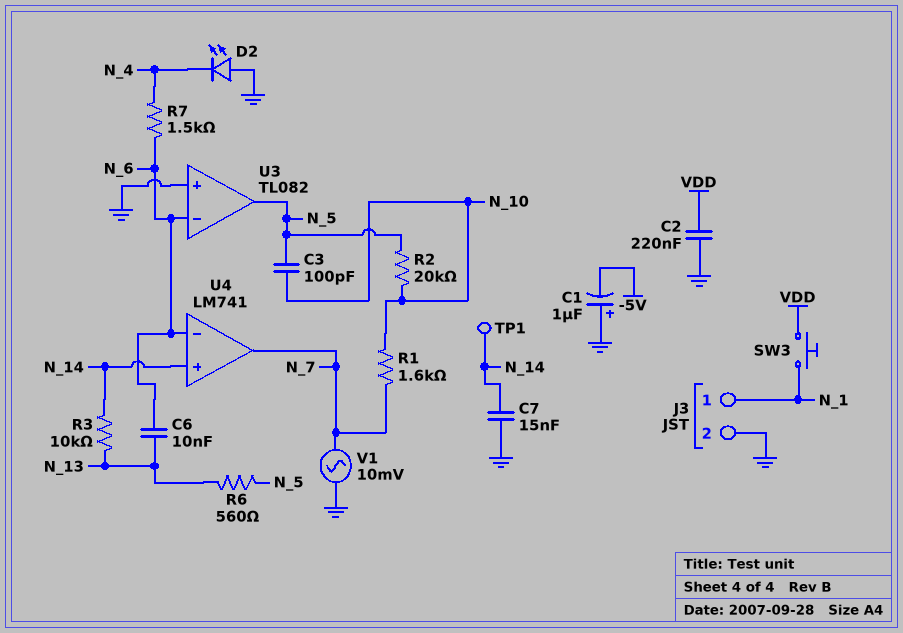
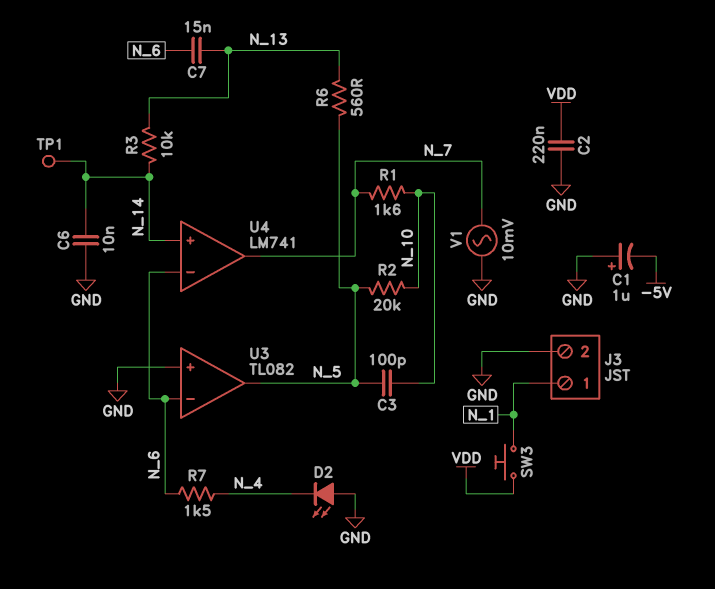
C6: 10nF (N_6, N_13) -> 10nF (GND, N_14)
C7: 15nF (GND, N_14) -> 15nF (N_6, N_13)

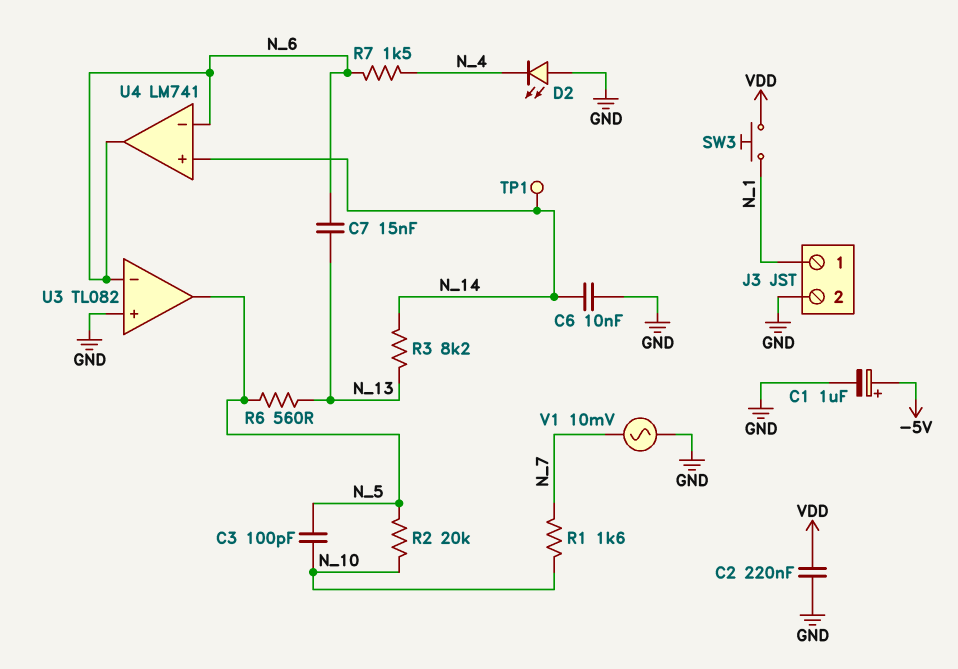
C1: 1uF (plus GND, minus -5V) -> 1uF (plus -5V, minus GND)
R3: 10k (N_13, N_14) -> 8.2k (N_13, N_14)
U4 pin out: N_7 -> N_6

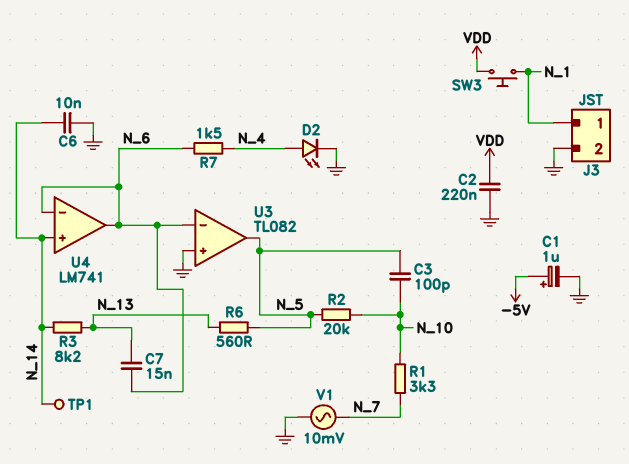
D2: LED (A GND, K N_4) -> LED (A N_4, K GND)
R1: 1.6k (N_7, N_10) -> 3.3k (N_7, N_10)

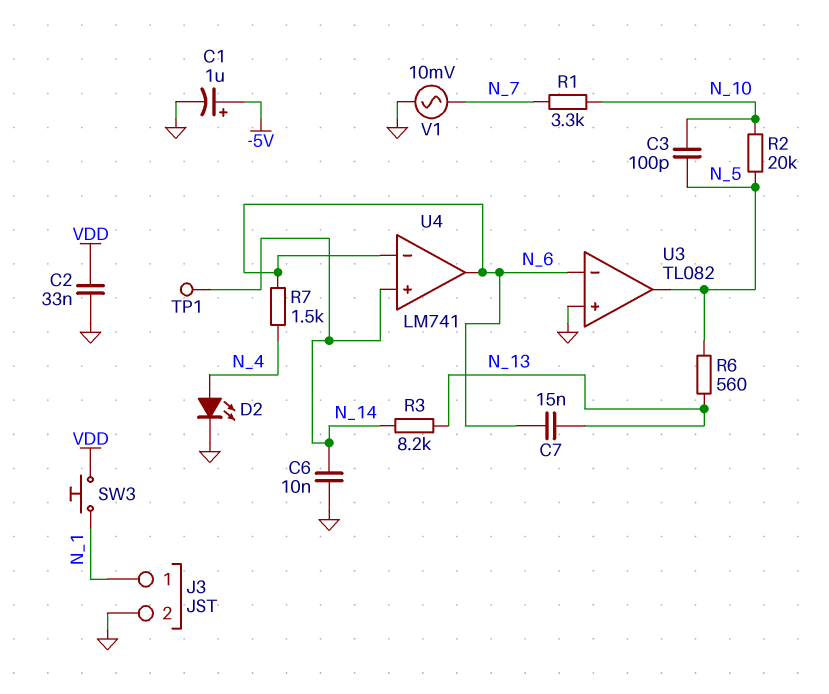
C2: 220nF (GND, VDD) -> 33nF (GND, VDD)

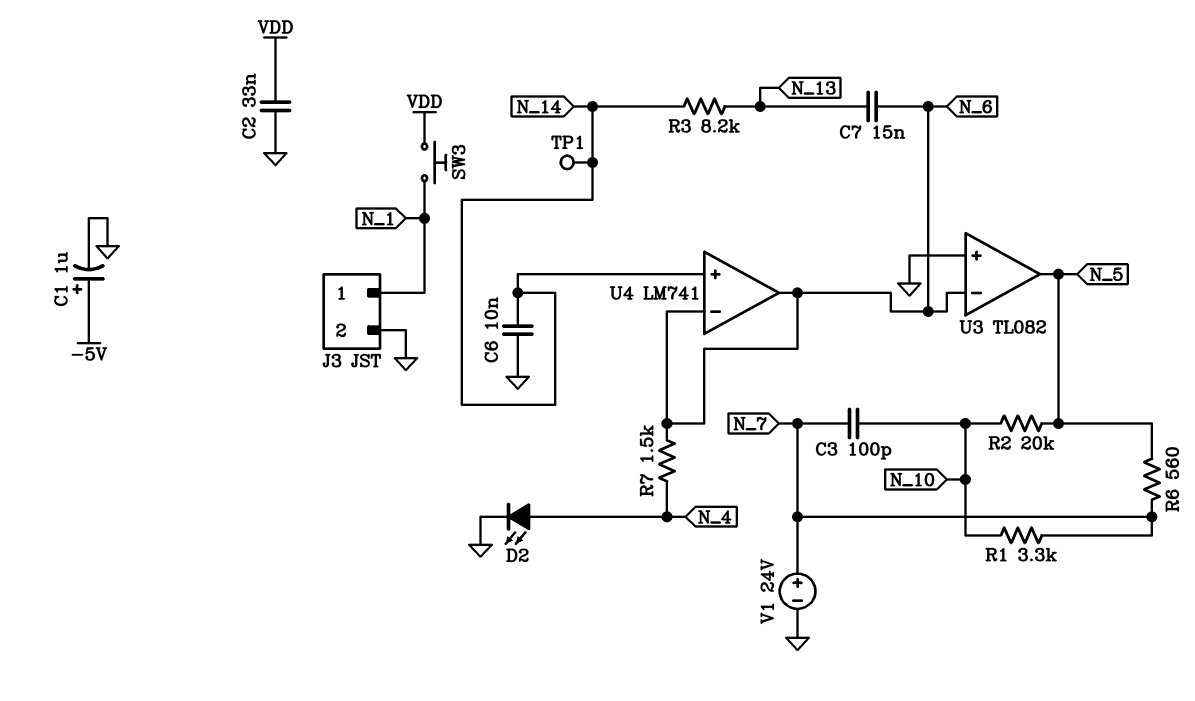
C3: 100pF (N_5, N_10) -> 100pF (N_7, N_10)
R6: 560 (N_5, N_13) -> 560 (N_5, N_7)
V1: AC 10mV (GND, N_7) -> 24V (plus N_7, minus GND)

